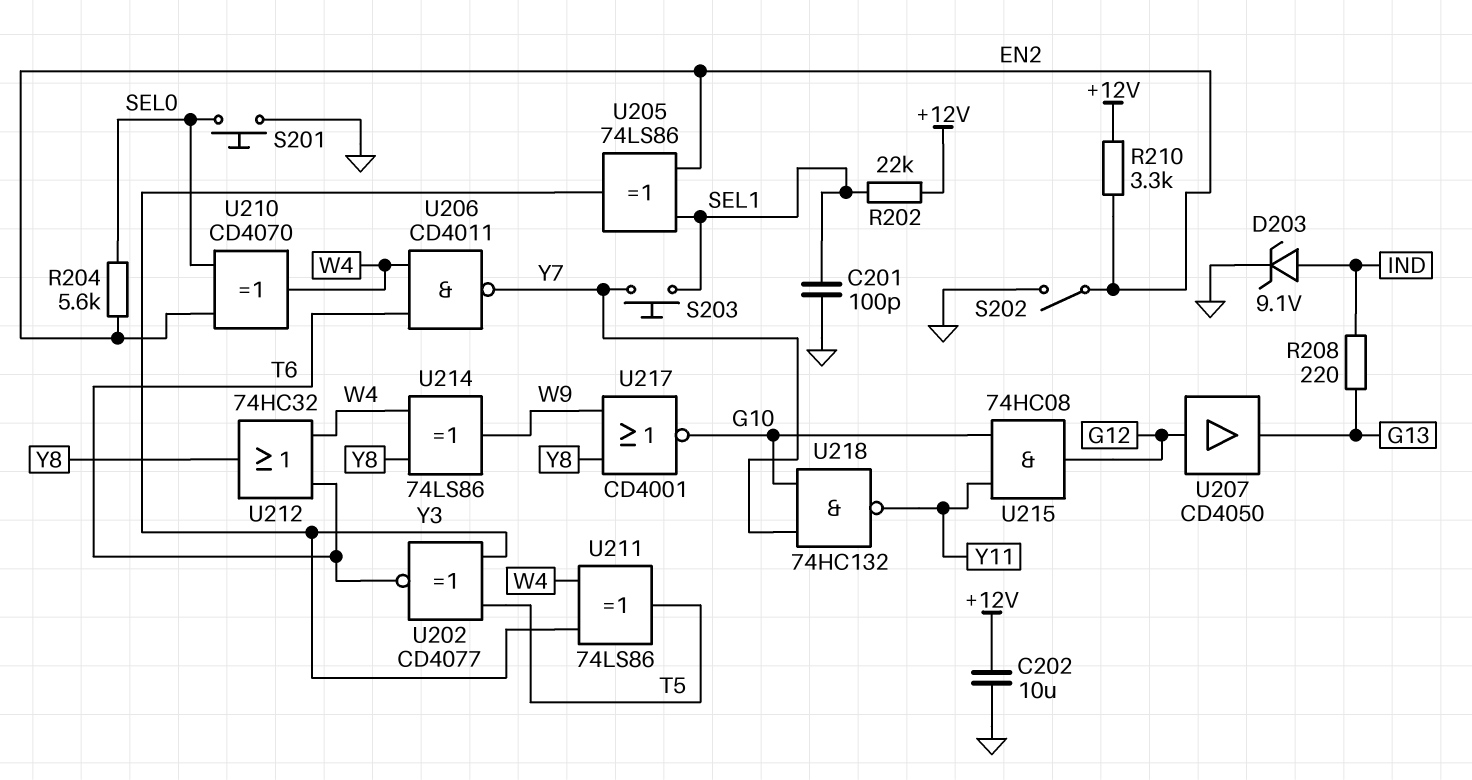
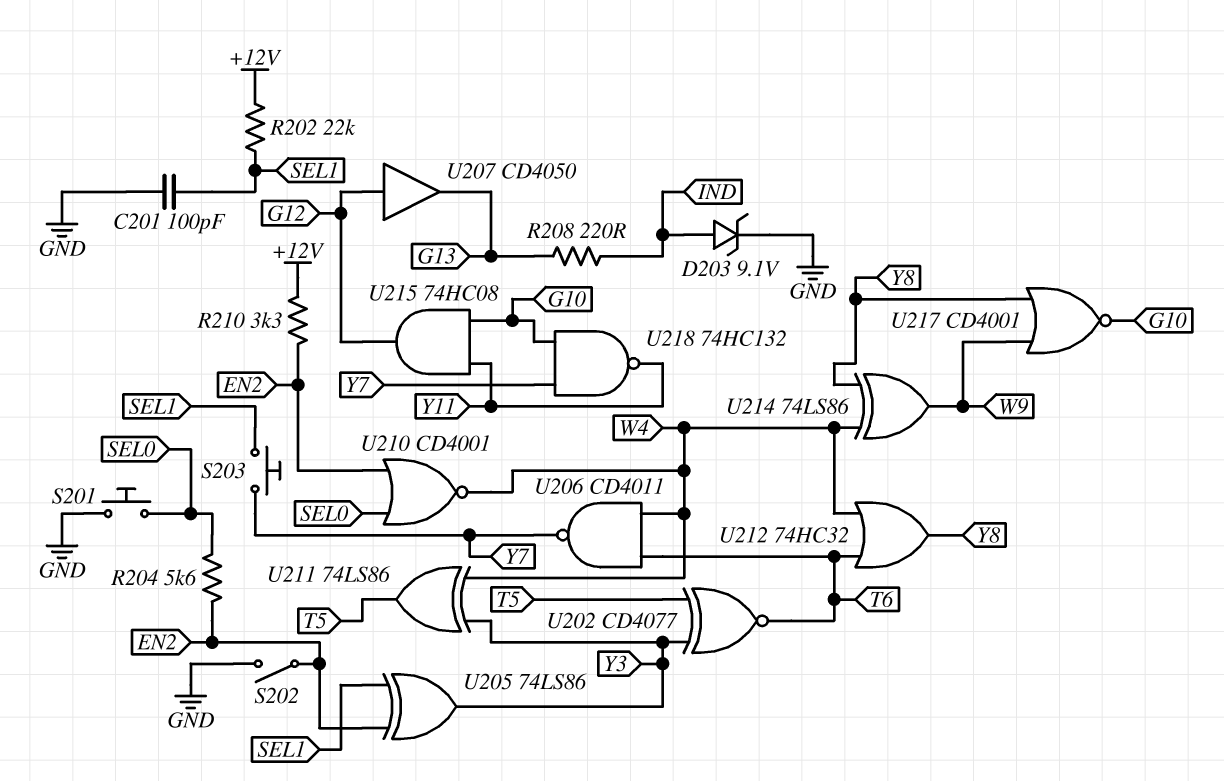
C202: 10uF (+12V, GND) -> none
U210: XOR CD4070 (in EN2, in SEL0, out W4) -> NOR CD4001 (in EN2, in SEL0, out W4)

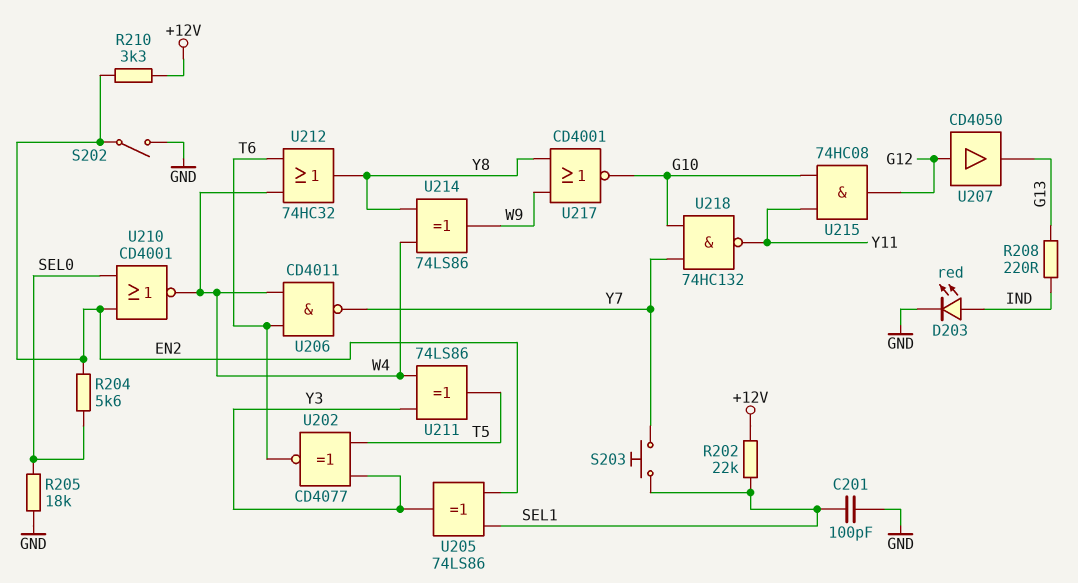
D203: zener 9.1V (A IND, K GND) -> LED red (A IND, K GND)
R205: none -> 18k (GND, SEL0)
S201: button (GND, SEL0) -> none

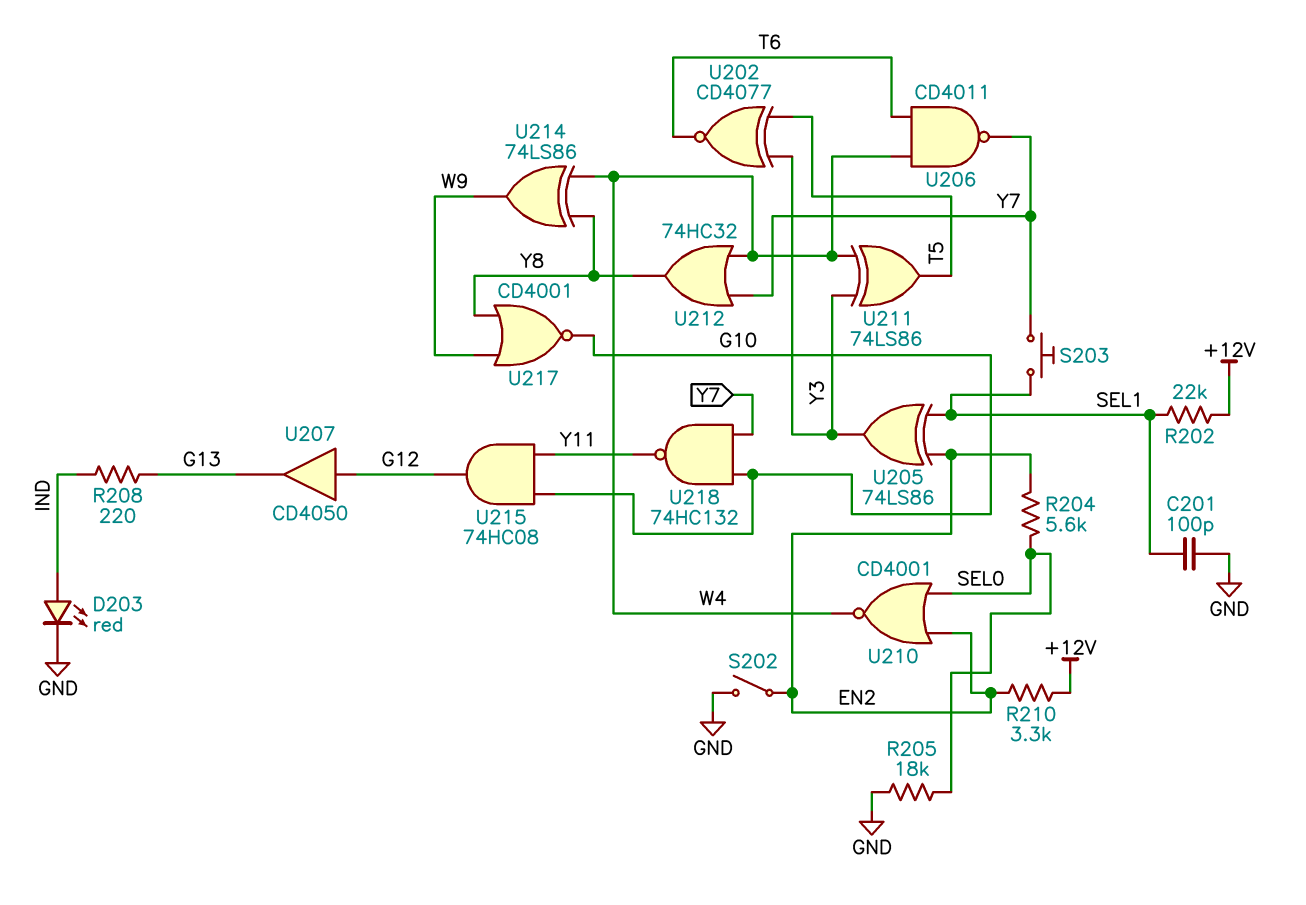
U212: OR 74HC32 (in T6, in W4, out Y8) -> OR 74HC32 (in W4, in Y7, out Y8)

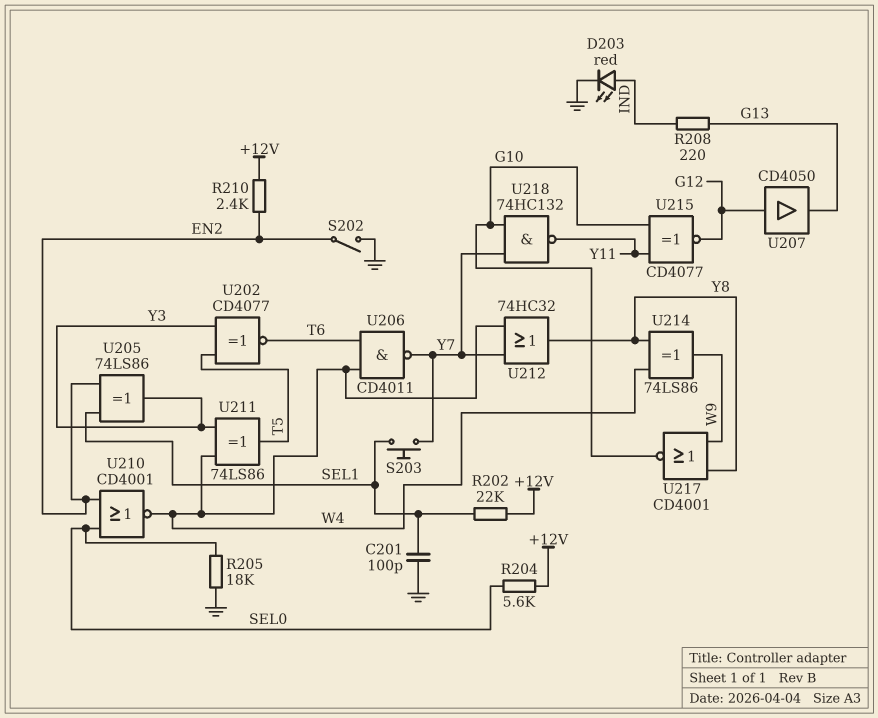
R204: 5.6k (EN2, SEL0) -> 5.6k (+12V, SEL0)
R210: 3.3k (+12V, EN2) -> 2.4k (+12V, EN2)
U215: AND 74HC08 (in G10, in Y11, out G12) -> XNOR CD4077 (in G10, in Y11, out G12)

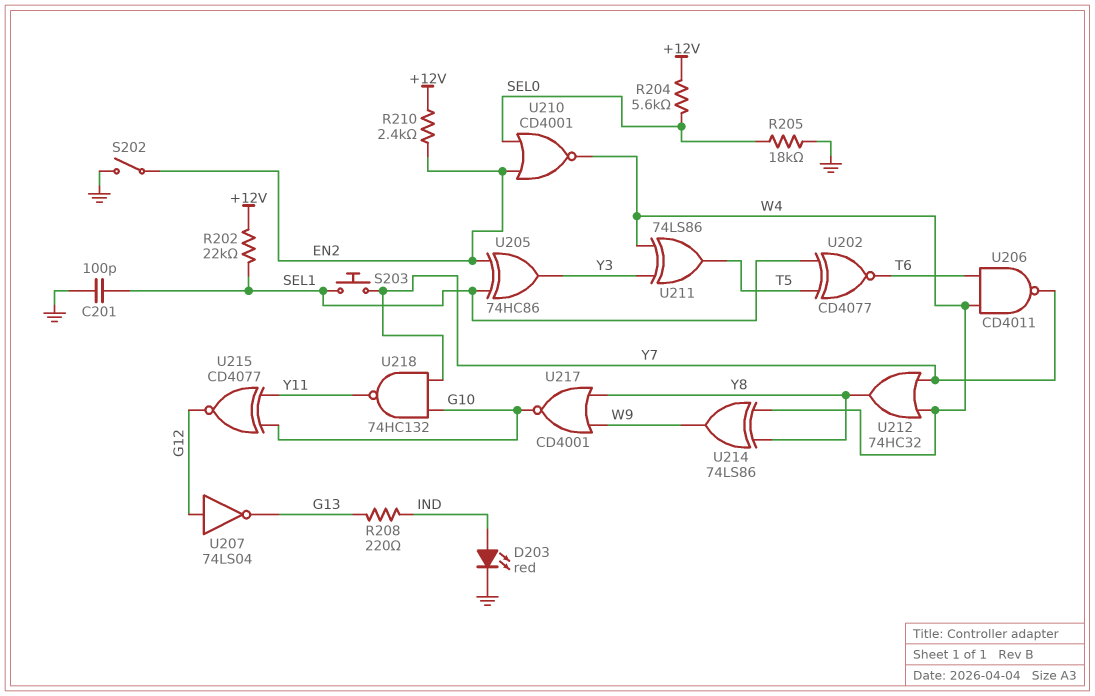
U202: XNOR CD4077 (in T5, in Y3, out T6) -> XNOR CD4077 (in SEL1, in T5, out T6)
U205: XOR 74LS86 (in EN2, in SEL1, out Y3) -> XOR 74HC86 (in EN2, in SEL1, out Y3)
U207: buffer CD4050 (in G12, out G13) -> NOT 74LS04 (in G12, out G13)

